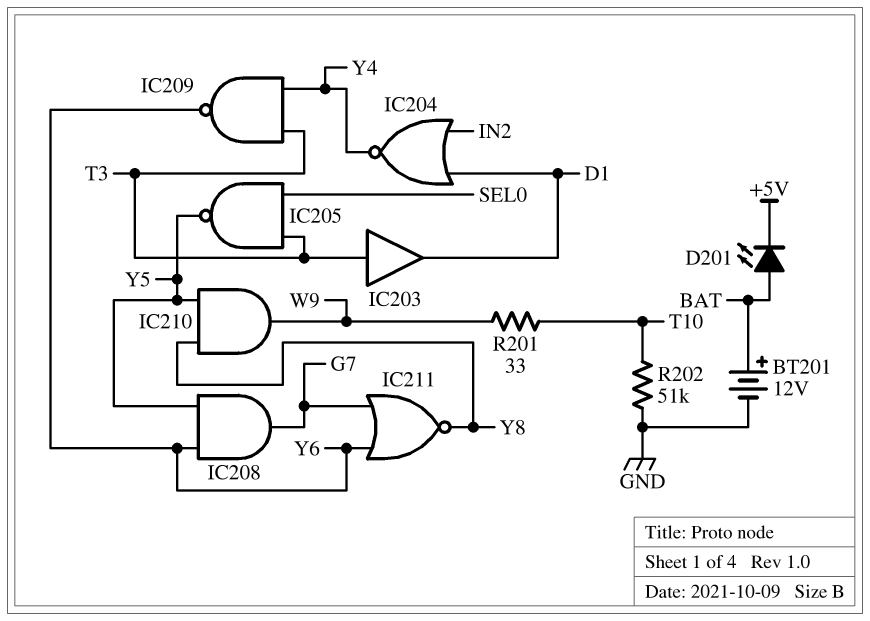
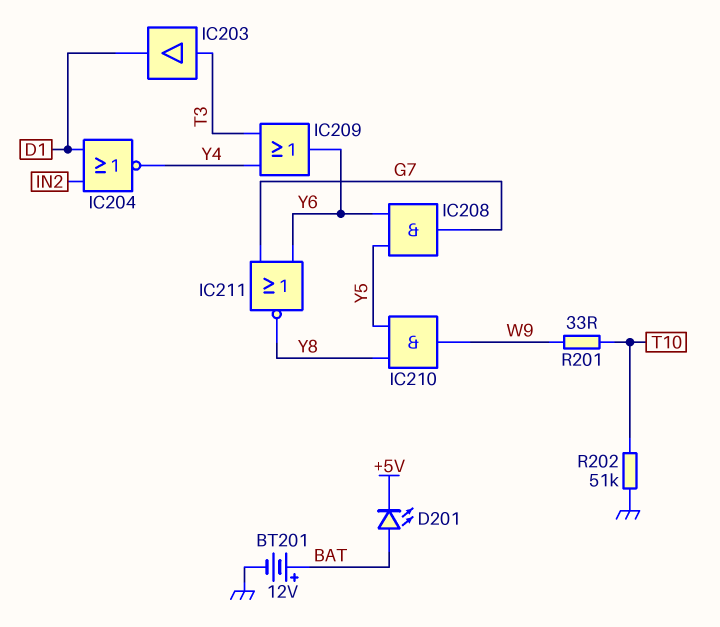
IC205: NAND (in SEL0, in T3, out Y5) -> none
IC209: NAND (in T3, in Y4, out Y6) -> OR (in T3, in Y4, out Y6)

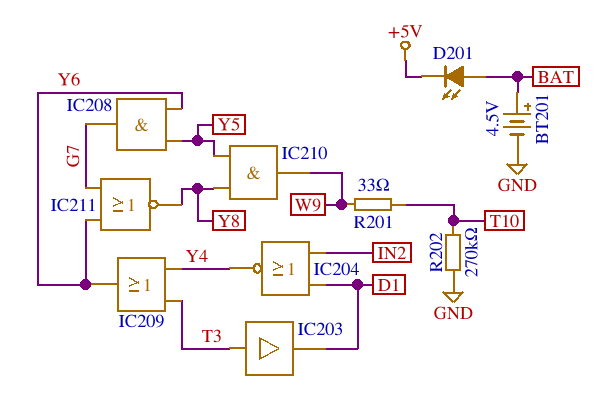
BT201: 12V (plus BAT, minus GND) -> 4.5V (plus BAT, minus GND)
R202: 51k (GND, T10) -> 270k (GND, T10)

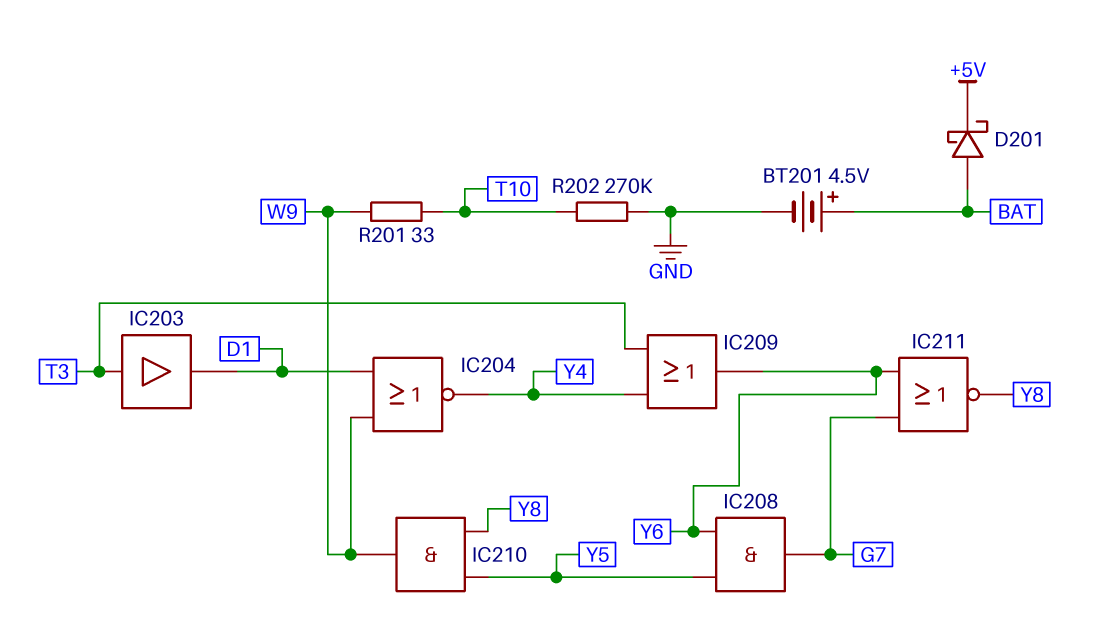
D201: LED (A BAT, K +5V) -> schottky (A BAT, K +5V)
IC204: NOR (in D1, in IN2, out Y4) -> NOR (in D1, in W9, out Y4)

